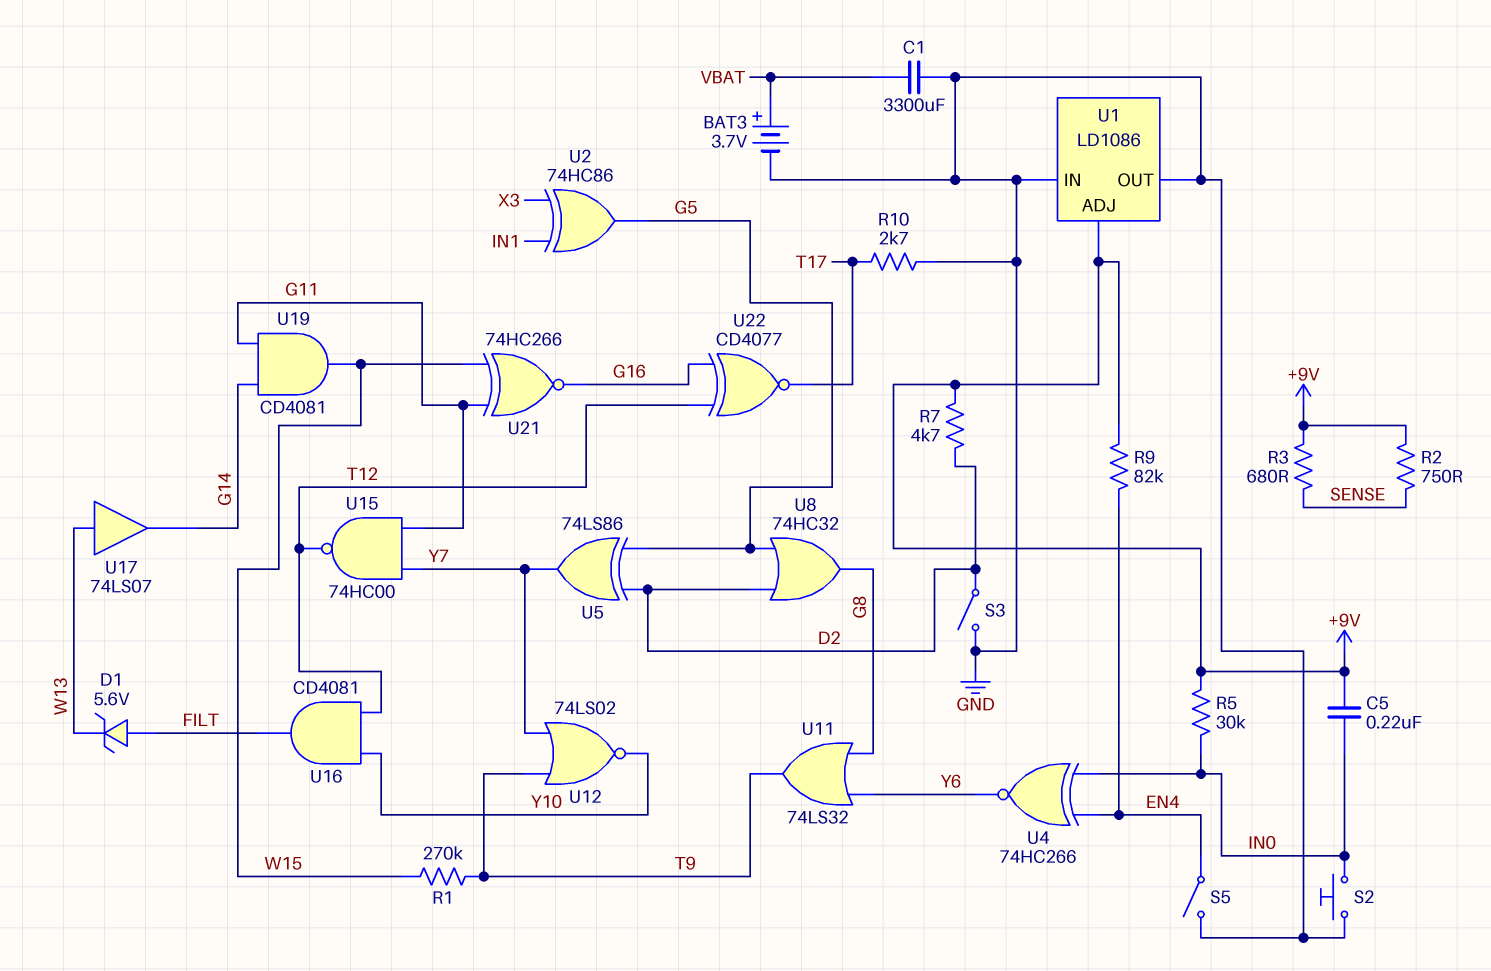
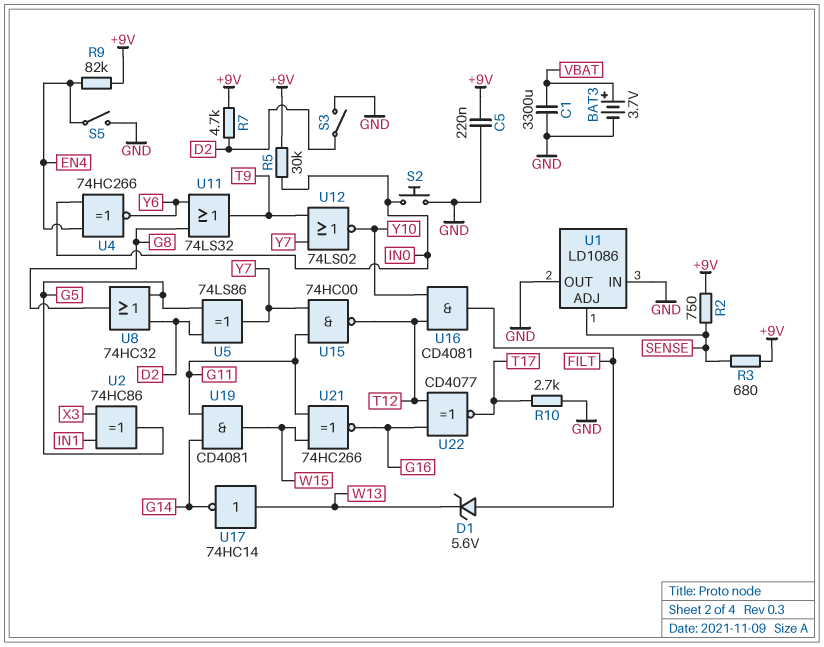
C5: 220nF (+9V, IN0) -> 220nF (+9V, GND)
R1: 270k (T9, W15) -> none
U1 pin ADJ: +9V -> SENSE
U17: buffer 74LS07 (in W13, out G14) -> NOT 74HC14 (in W13, out G14)

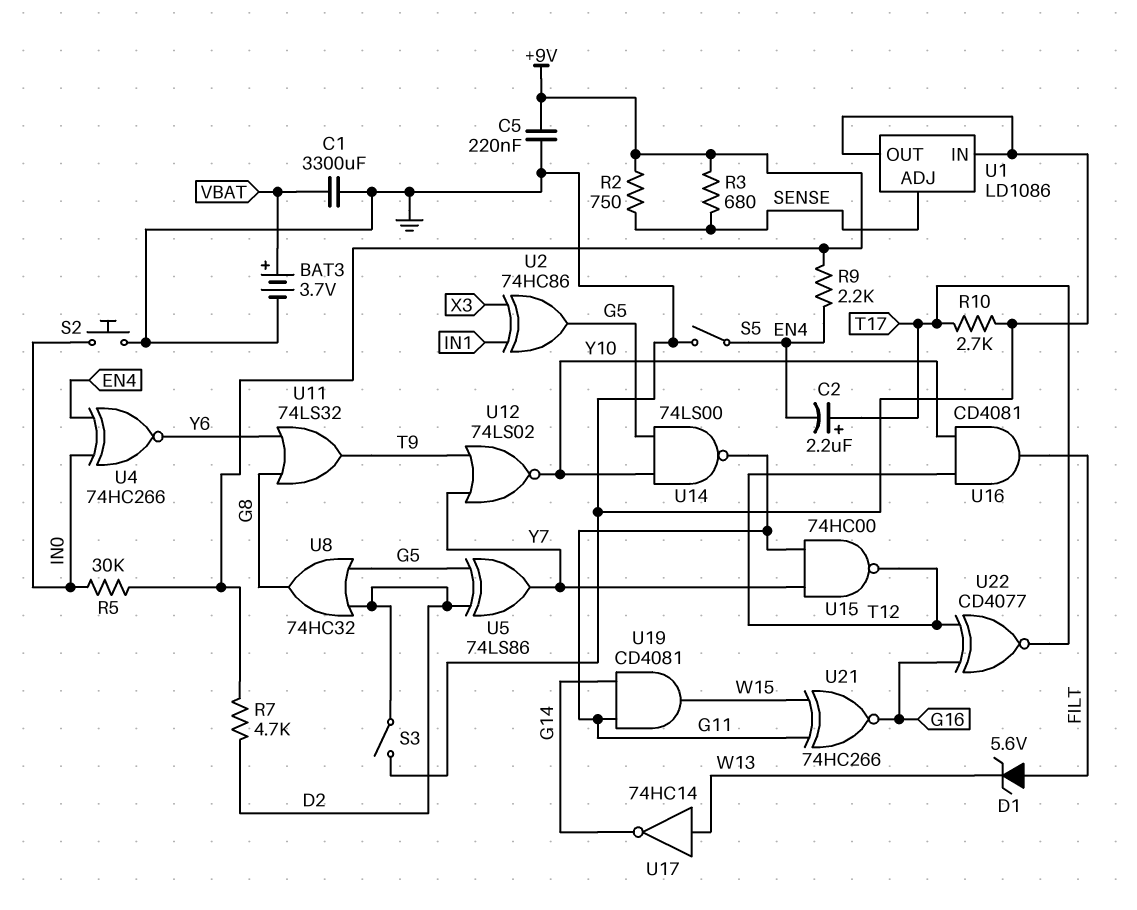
C2: none -> 2.2uF (plus T17, minus EN4)
R9: 82k (+9V, EN4) -> 2.2k (+9V, EN4)
U14: none -> NAND 74LS00 (in G5, in Y10, out G11)

